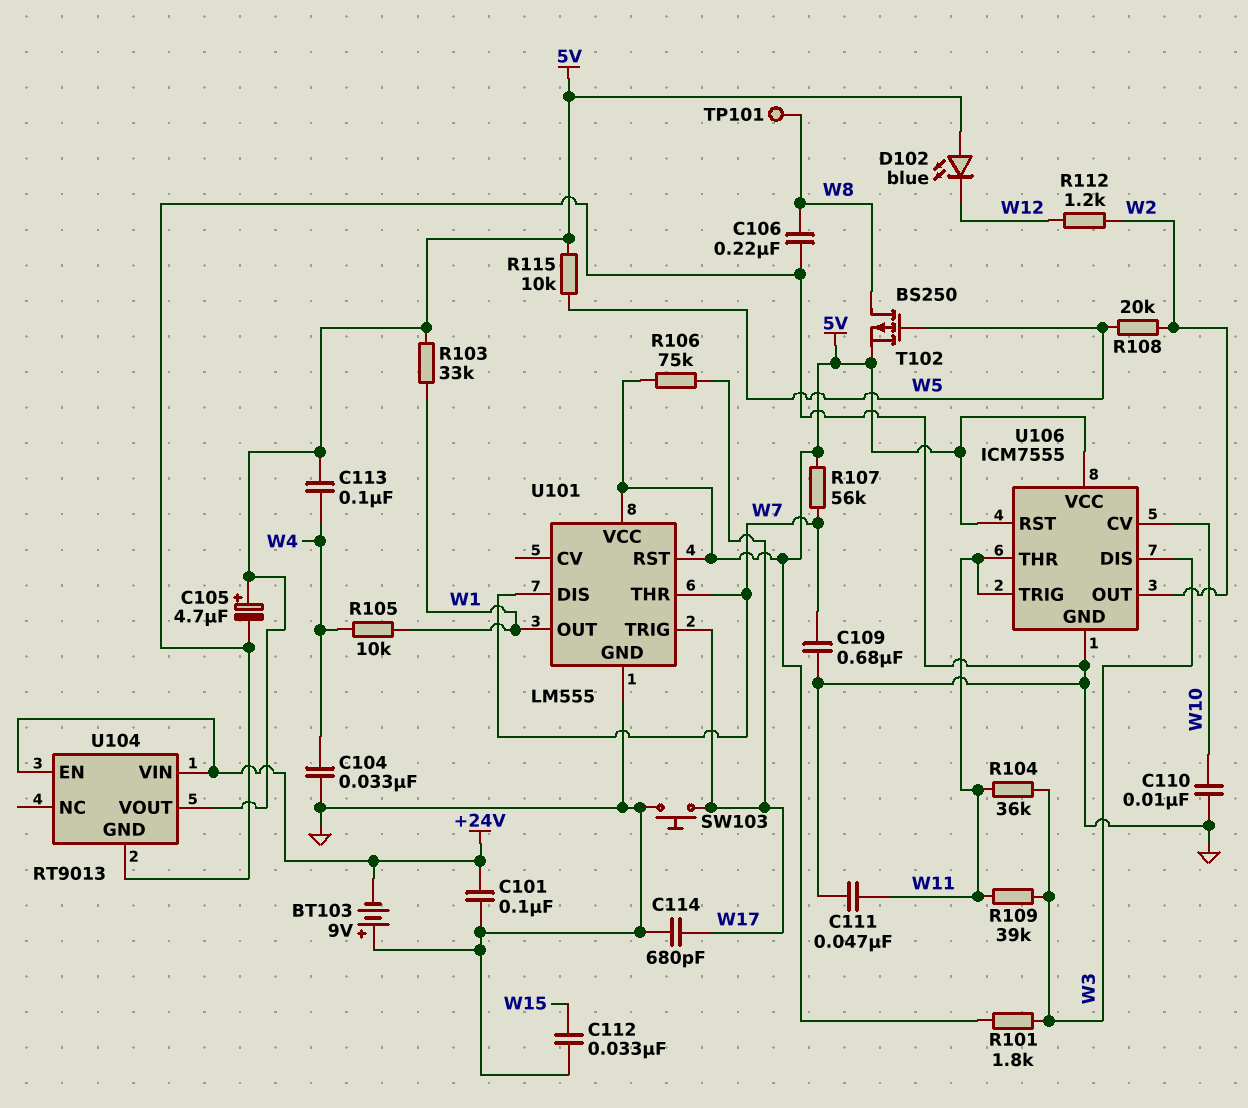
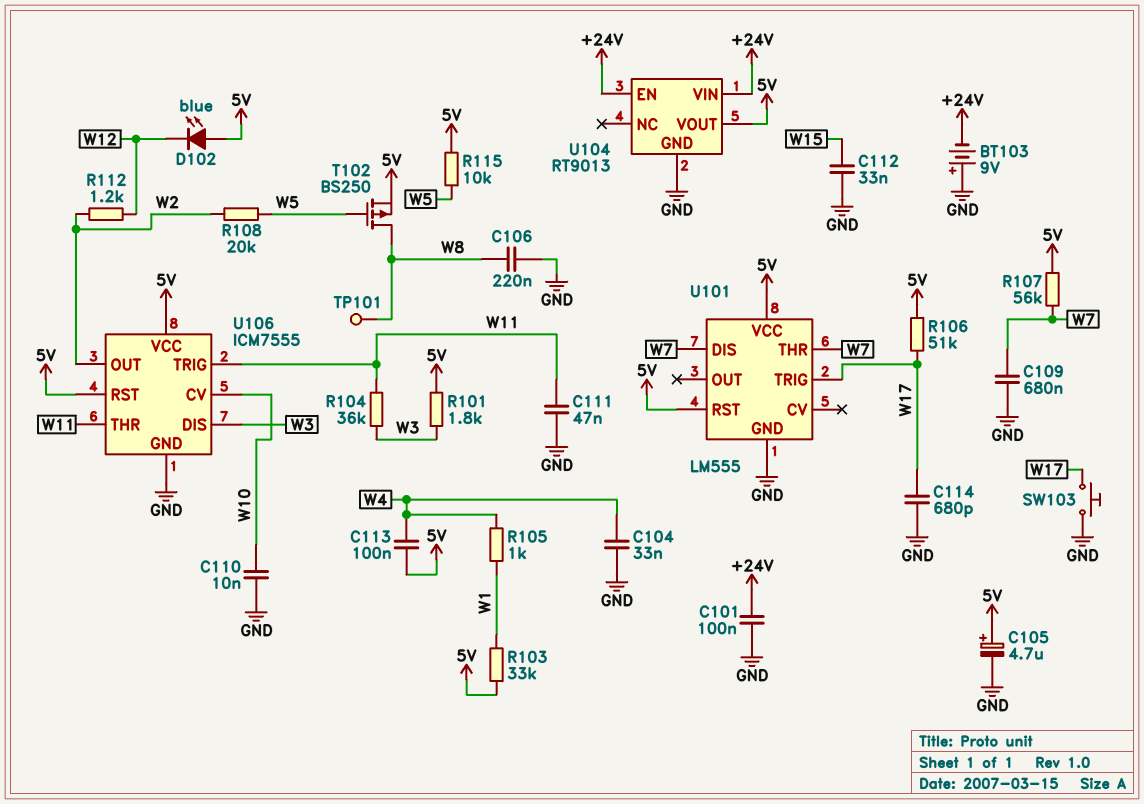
R105: 10k (W1, W4) -> 1k (W1, W4)
R106: 75k (5V, W17) -> 51k (5V, W17)
R109: 39k (W3, W11) -> none
U101 pin OUT: W1 -> none

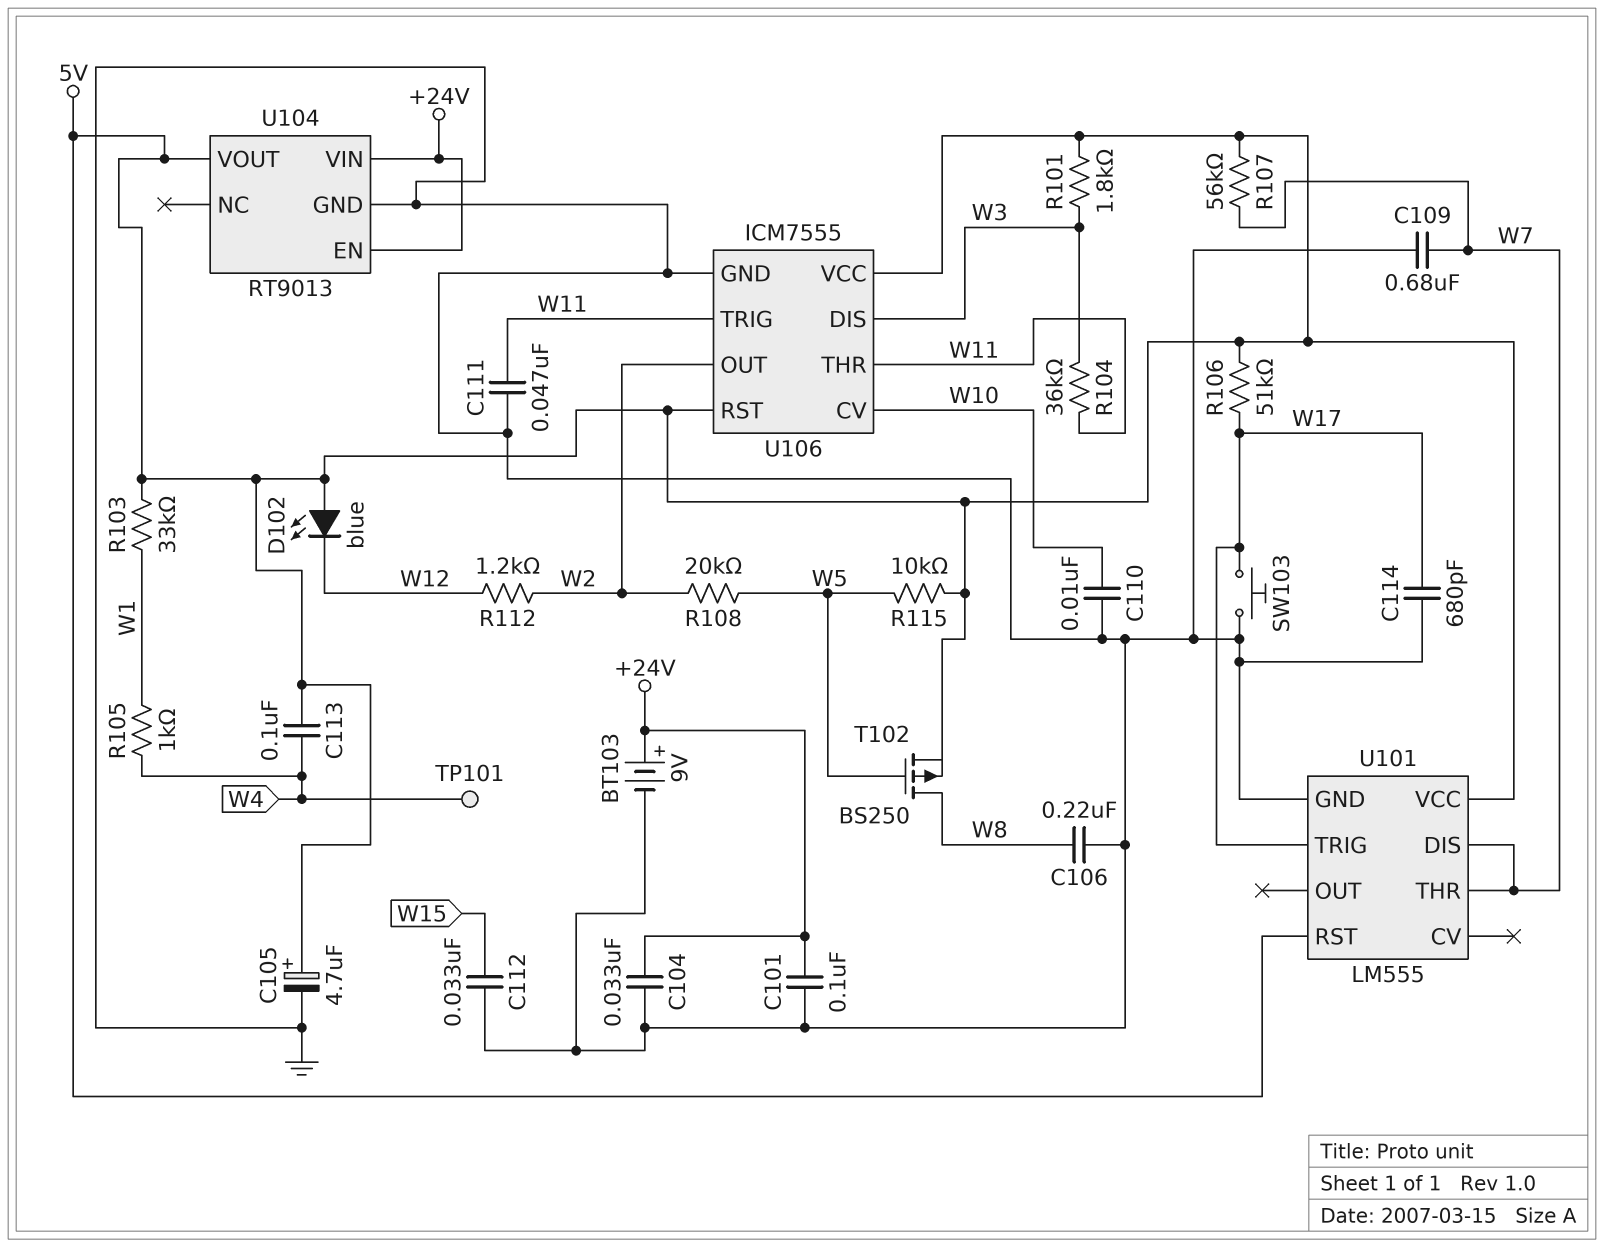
BT103: 9V (plus GND, minus +24V) -> 9V (plus +24V, minus GND)
C104: 33nF (GND, W4) -> 33nF (+24V, GND)
TP101: test point (W8) -> test point (W4)

